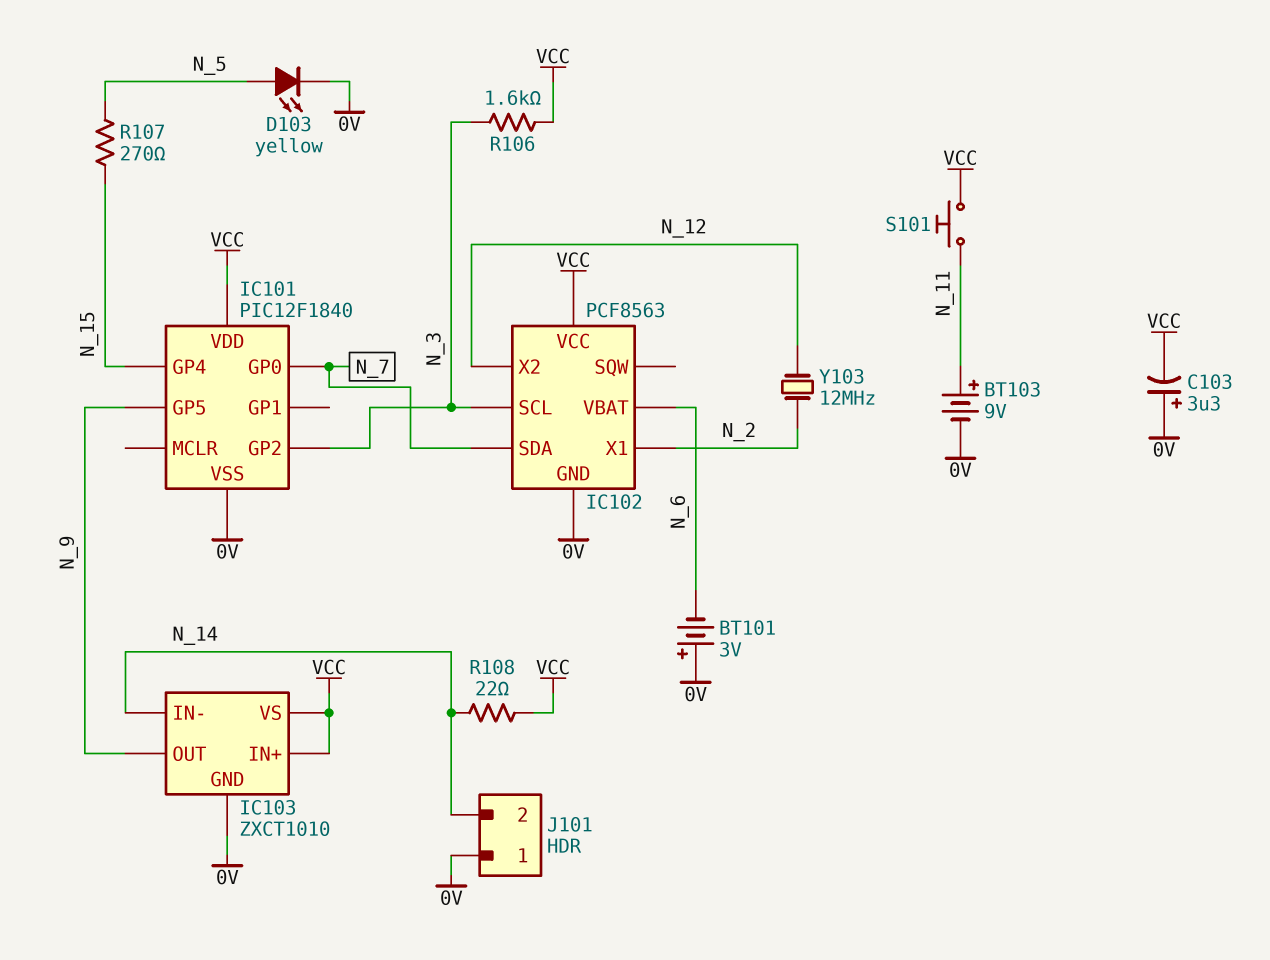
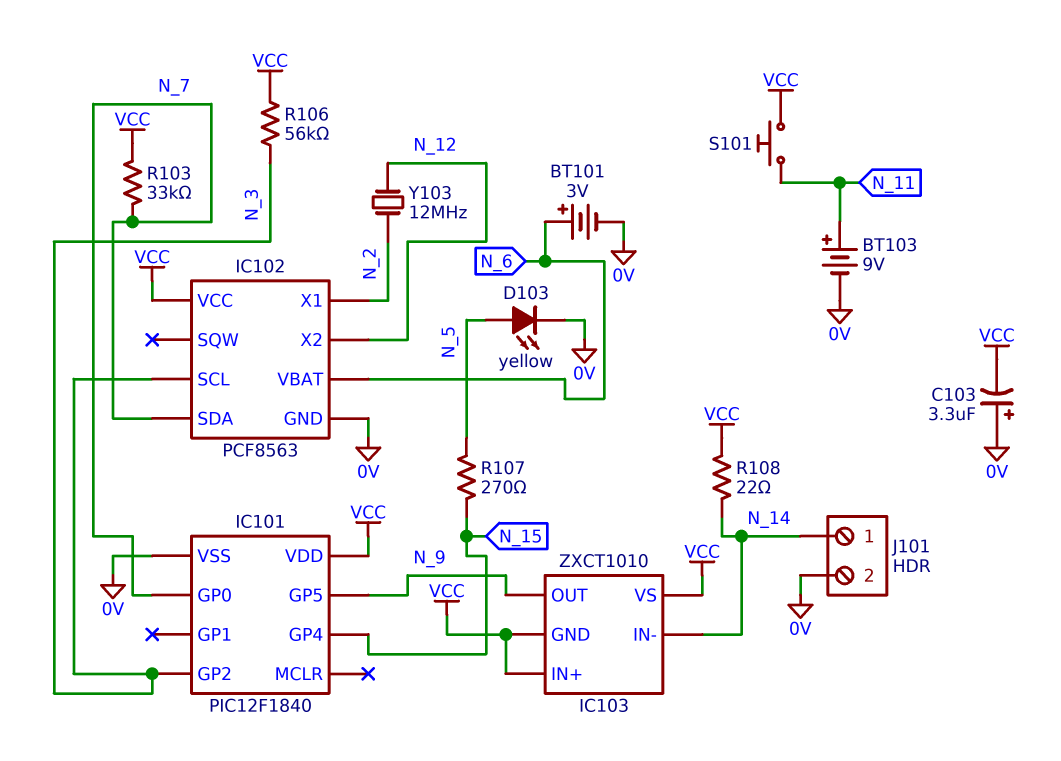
BT101: 3V (plus 0V, minus N_6) -> 3V (plus N_6, minus 0V)
IC103 pin GND: 0V -> VCC
J101 pin 1: 0V -> N_14
J101 pin 2: N_14 -> 0V
R103: none -> 33k (N_7, VCC)
R106: 1.6k (N_3, VCC) -> 56k (N_3, VCC)

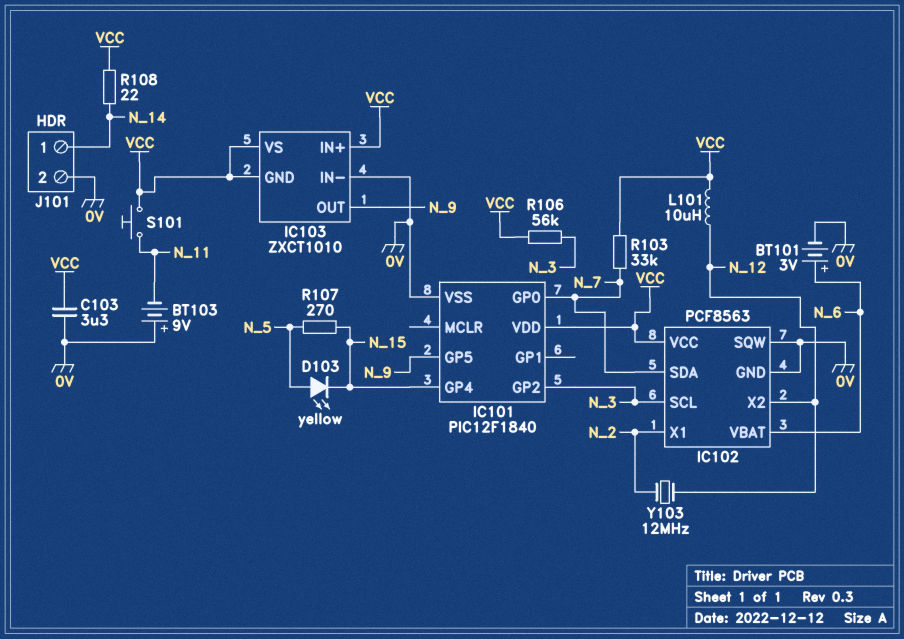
BT103: 9V (plus N_11, minus 0V) -> 9V (plus 0V, minus N_11)
C103: 3.3uF (plus 0V, minus VCC) -> 3.3uF (0V, VCC)
D103: LED yellow (A N_5, K 0V) -> LED yellow (A N_5, K N_15)
IC102 pin SQW: none -> 0V
IC103 pin IN-: N_14 -> 0V
L101: none -> 10uH (N_12, VCC)

